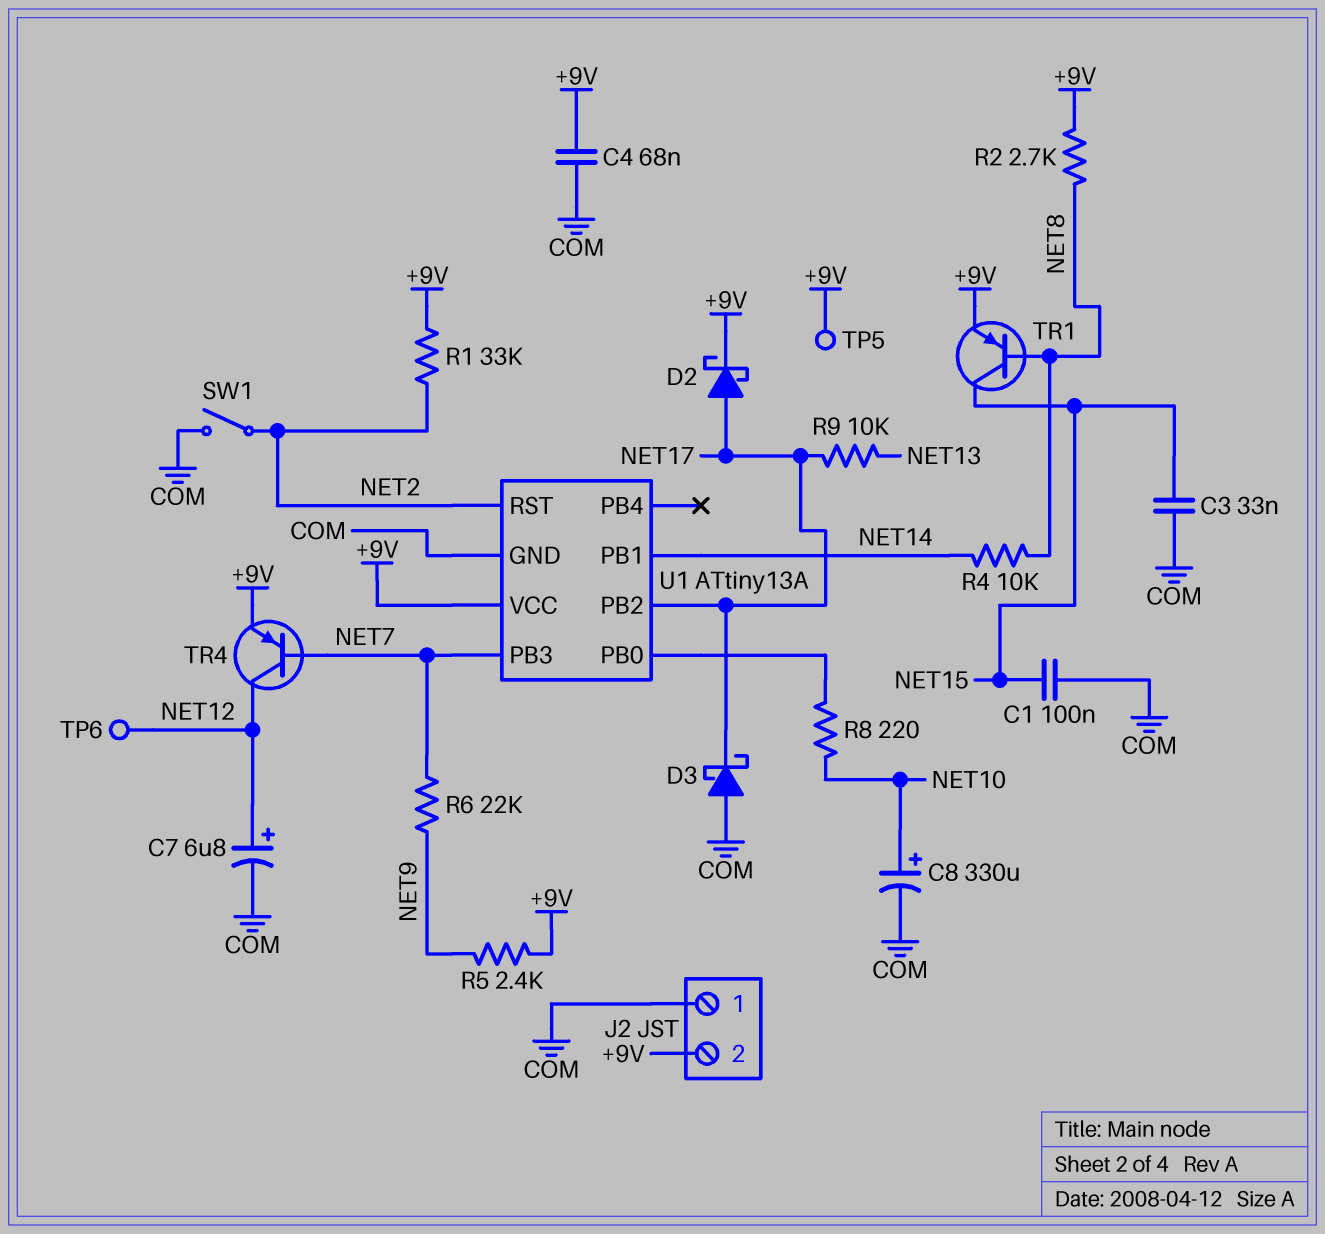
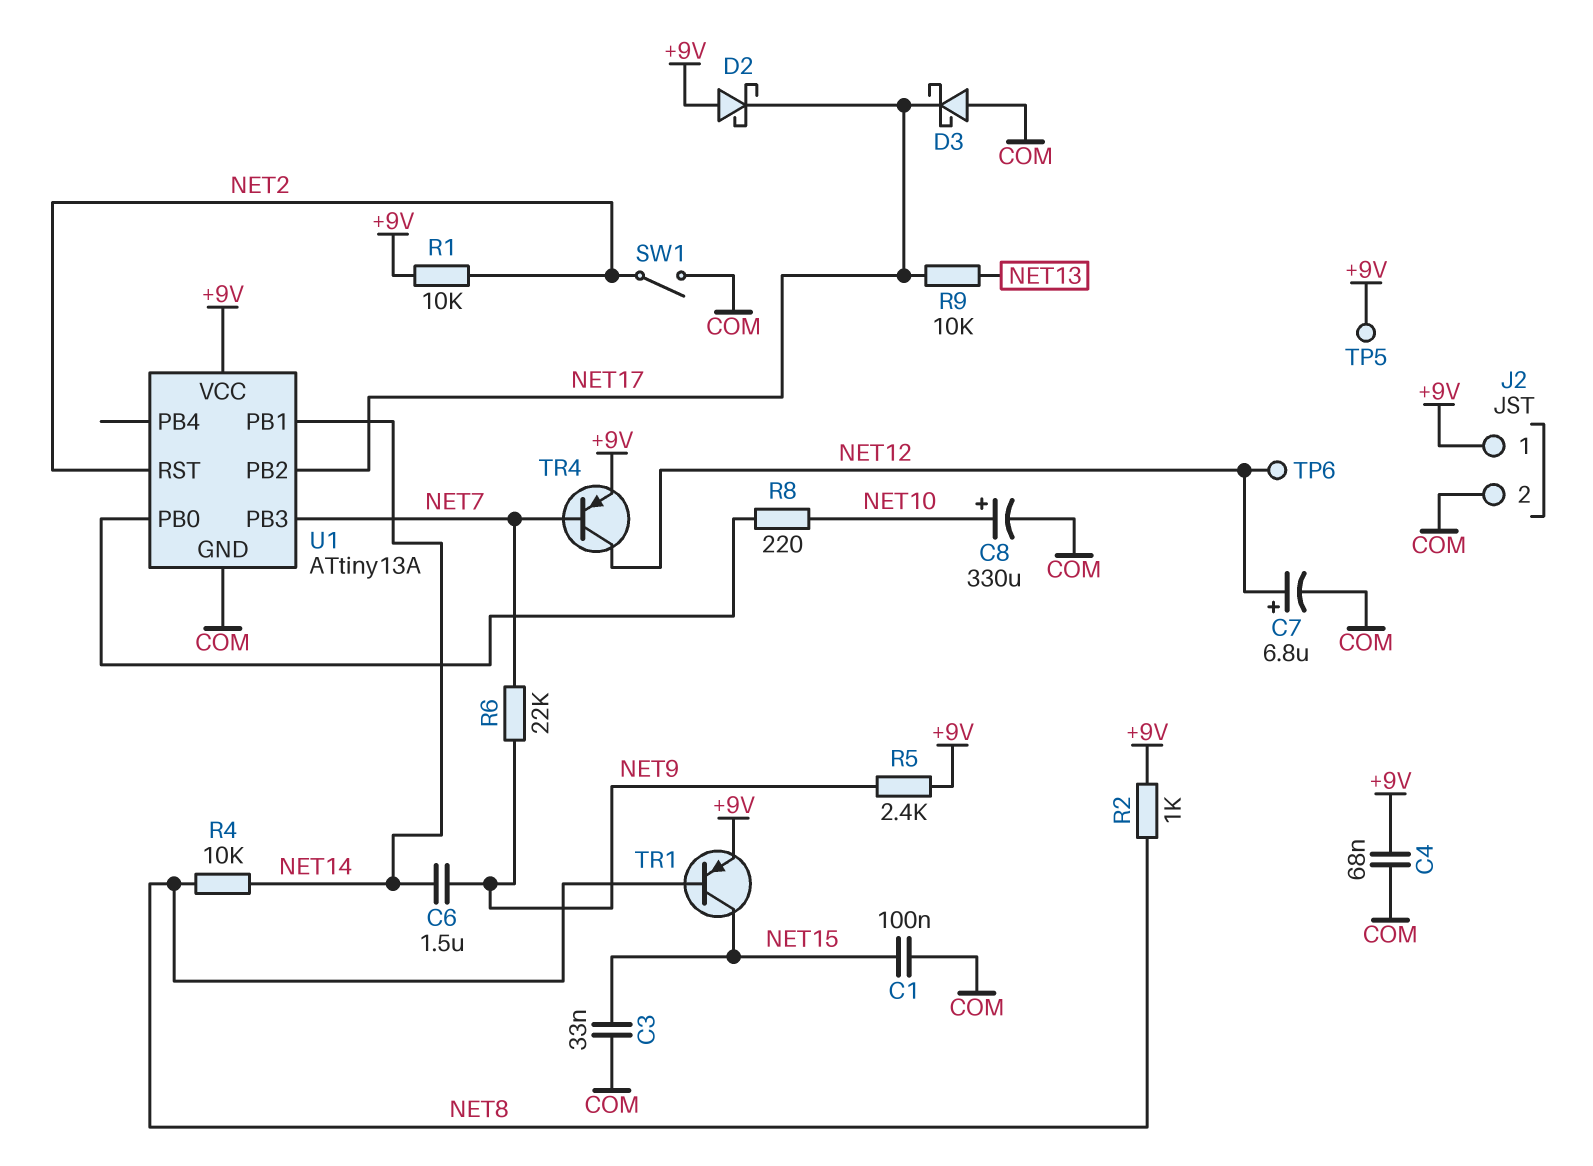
C6: none -> 1.5uF (NET9, NET14)
D2: schottky (A NET17, K +9V) -> schottky (A +9V, K NET17)
J2 pin 1: COM -> +9V
J2 pin 2: +9V -> COM
R1: 33k (+9V, NET2) -> 10k (+9V, NET2)
R2: 2.7k (+9V, NET8) -> 1k (+9V, NET8)

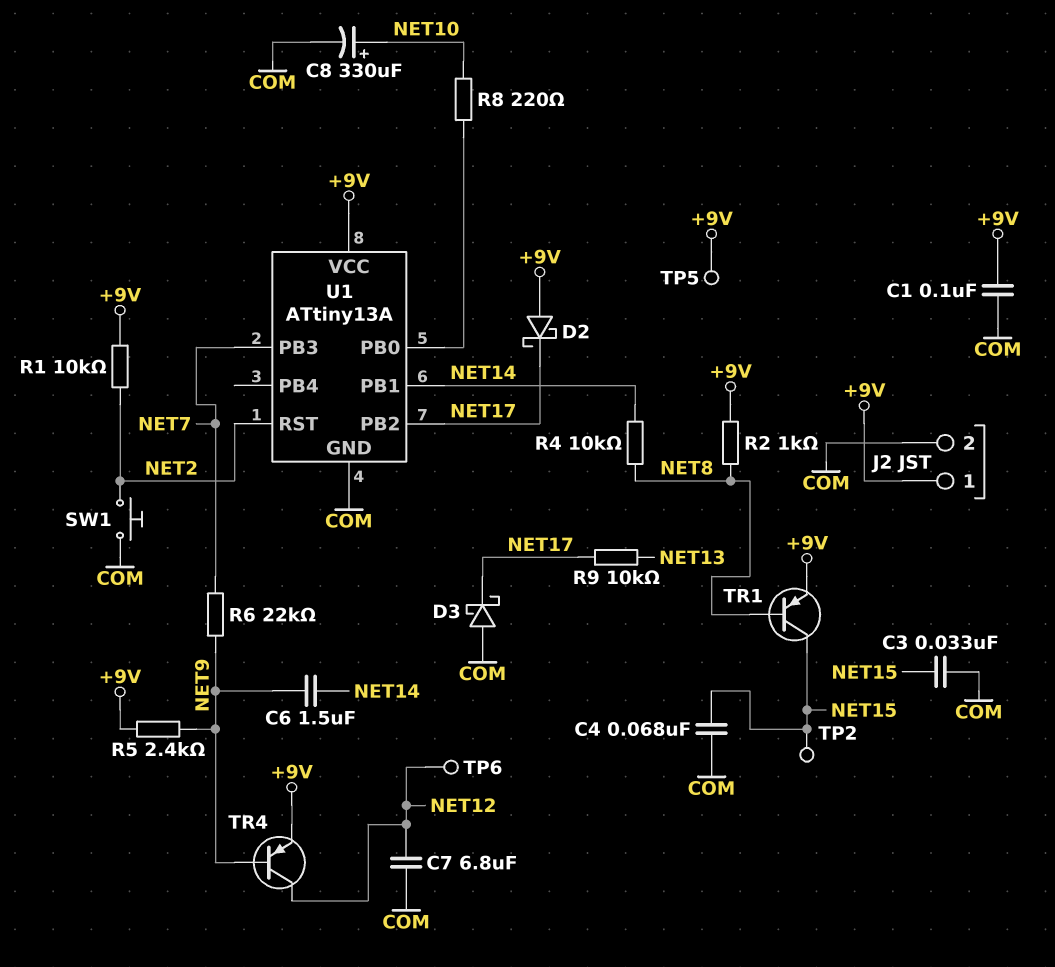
C1: 100nF (COM, NET15) -> 100nF (+9V, COM)
C4: 68nF (+9V, COM) -> 68nF (COM, NET15)
C7: 6.8uF (plus NET12, minus COM) -> 6.8uF (COM, NET12)
SW1: switch (COM, NET2) -> button (COM, NET2)
TP2: none -> test point (NET15)
TR4: PNP (B NET7, C NET12, E +9V) -> PNP (B NET9, C NET12, E +9V)

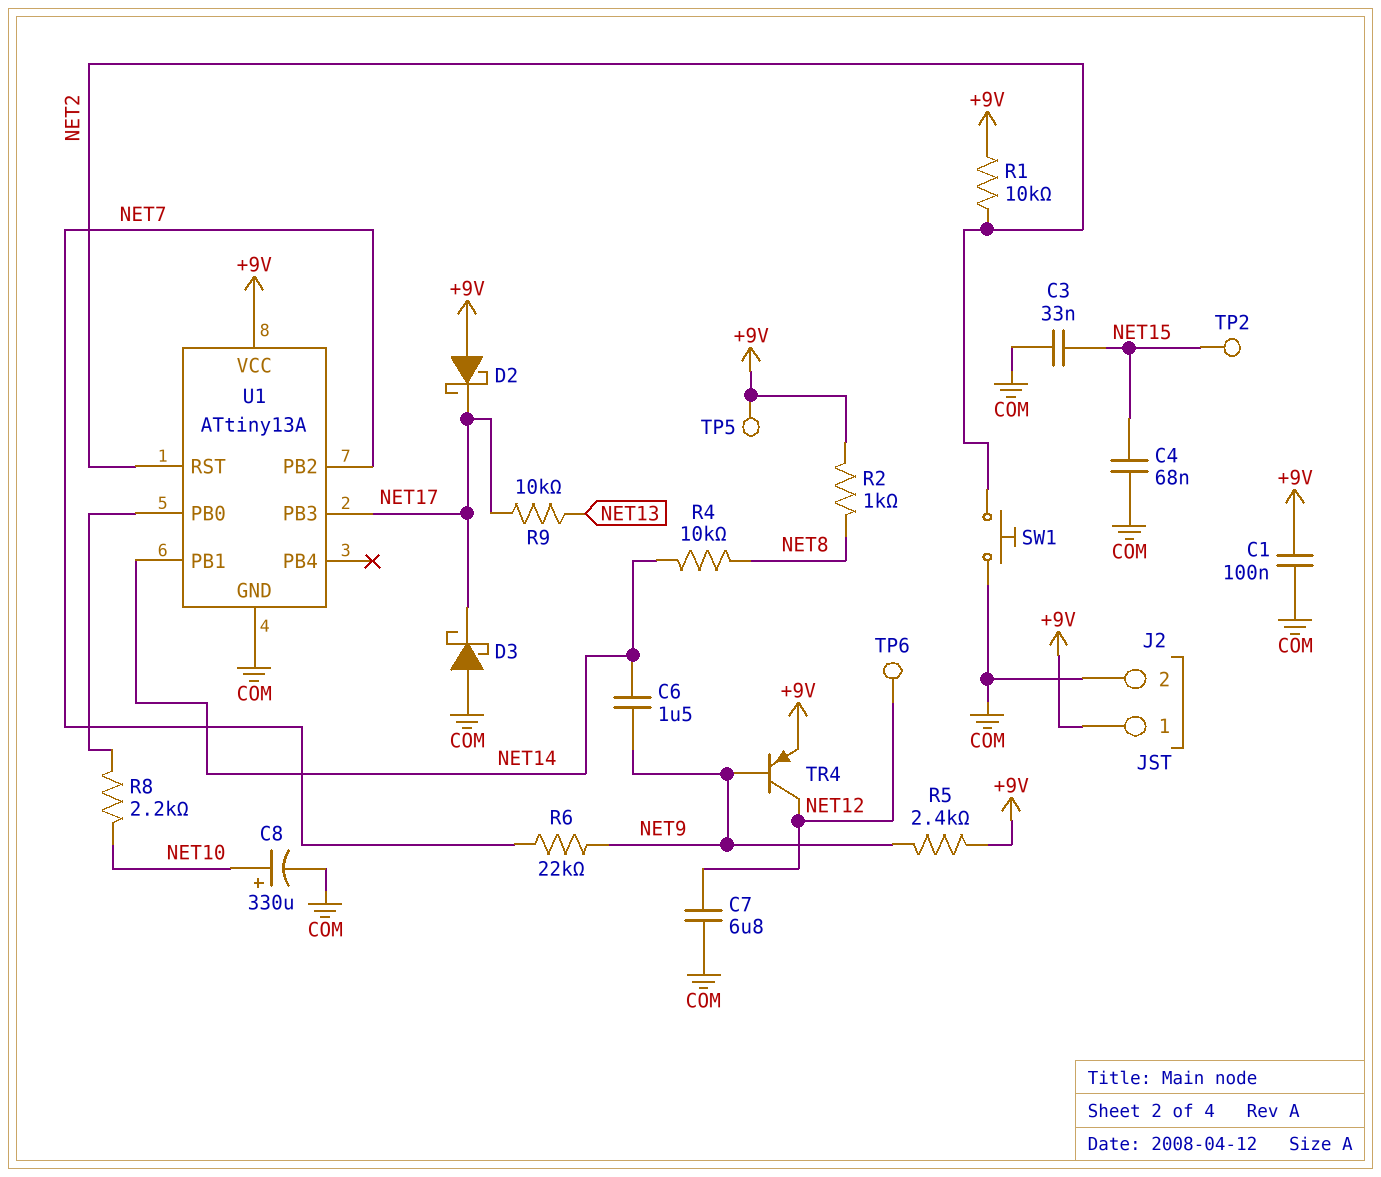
R8: 220 (NET10, U1/PB0) -> 2.2k (NET10, U1/PB0)
TR1: PNP (B NET8, C NET15, E +9V) -> none
U1 pin PB2: NET17 -> NET7
U1 pin PB3: NET7 -> NET17

